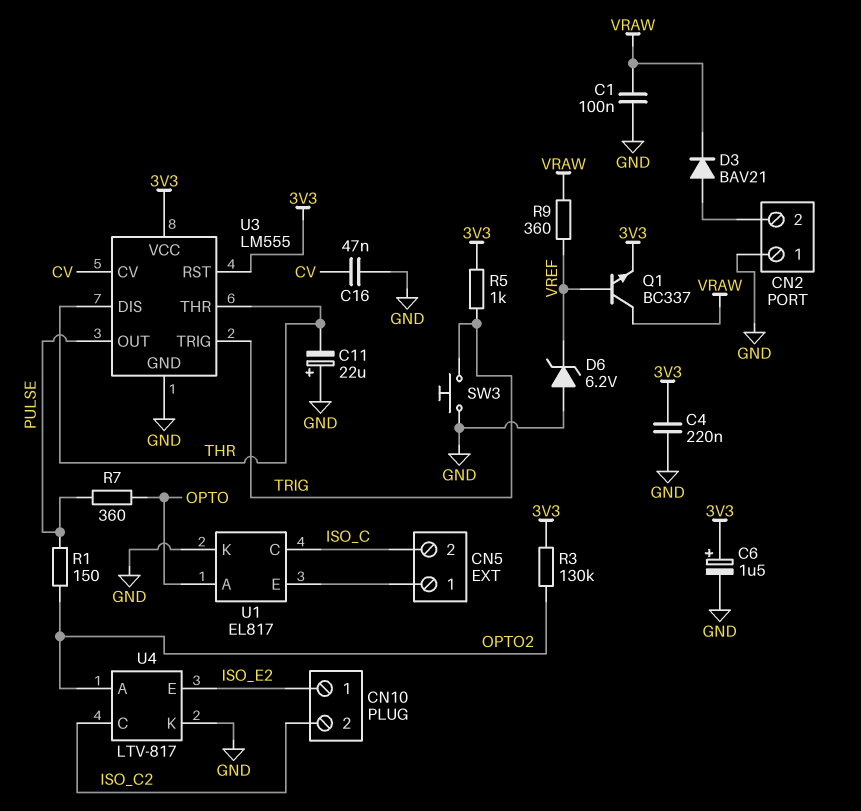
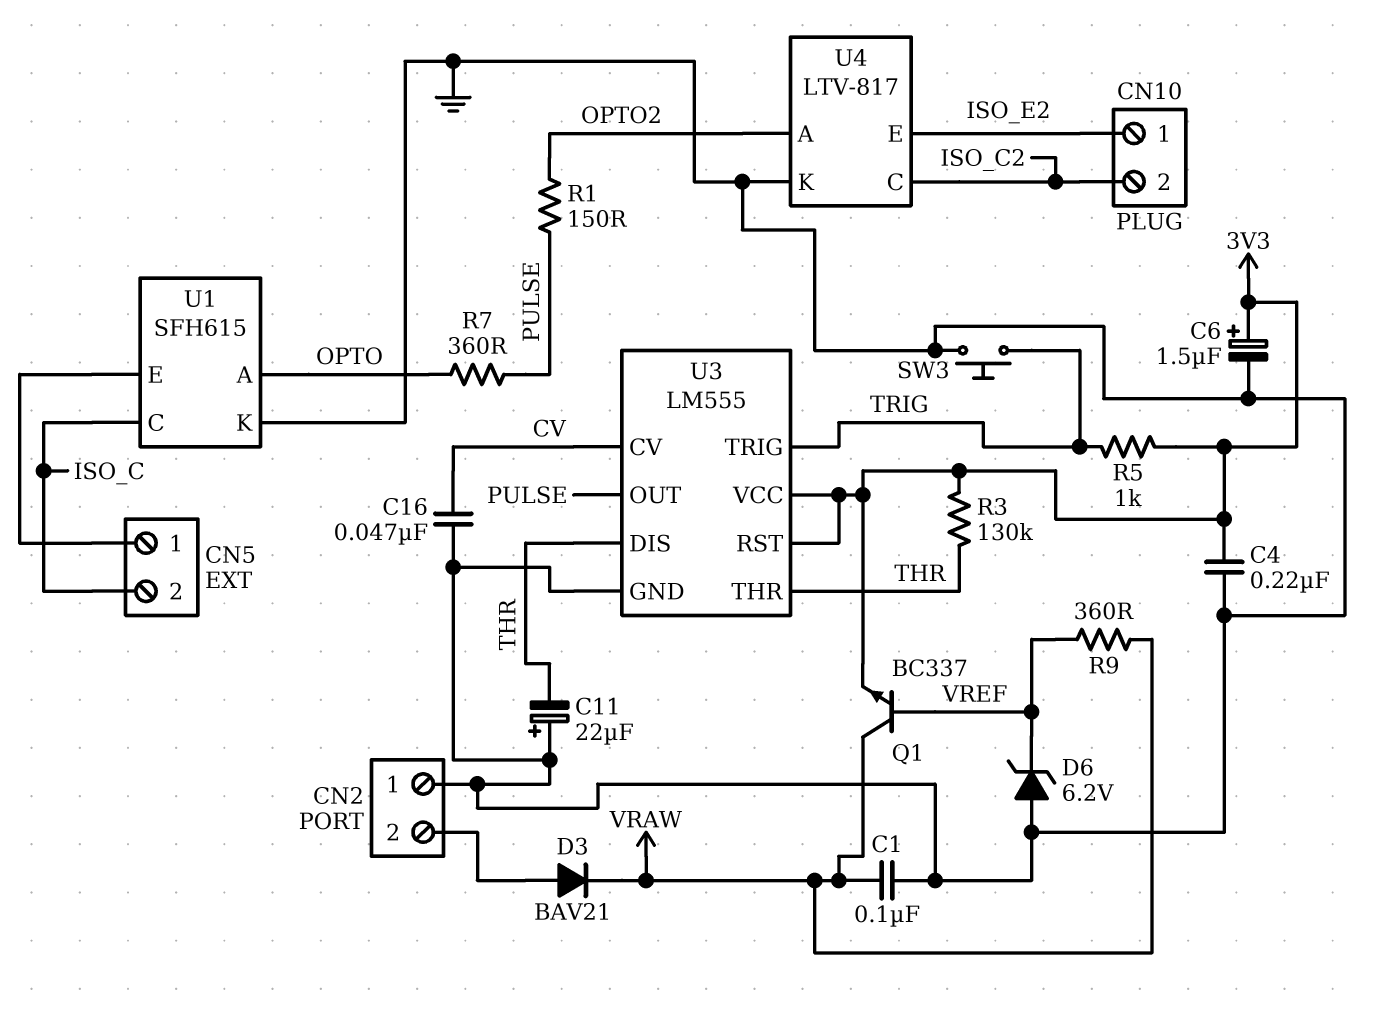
R3: 130k (3V3, OPTO2) -> 130k (3V3, THR)
U1: EL817 -> SFH615

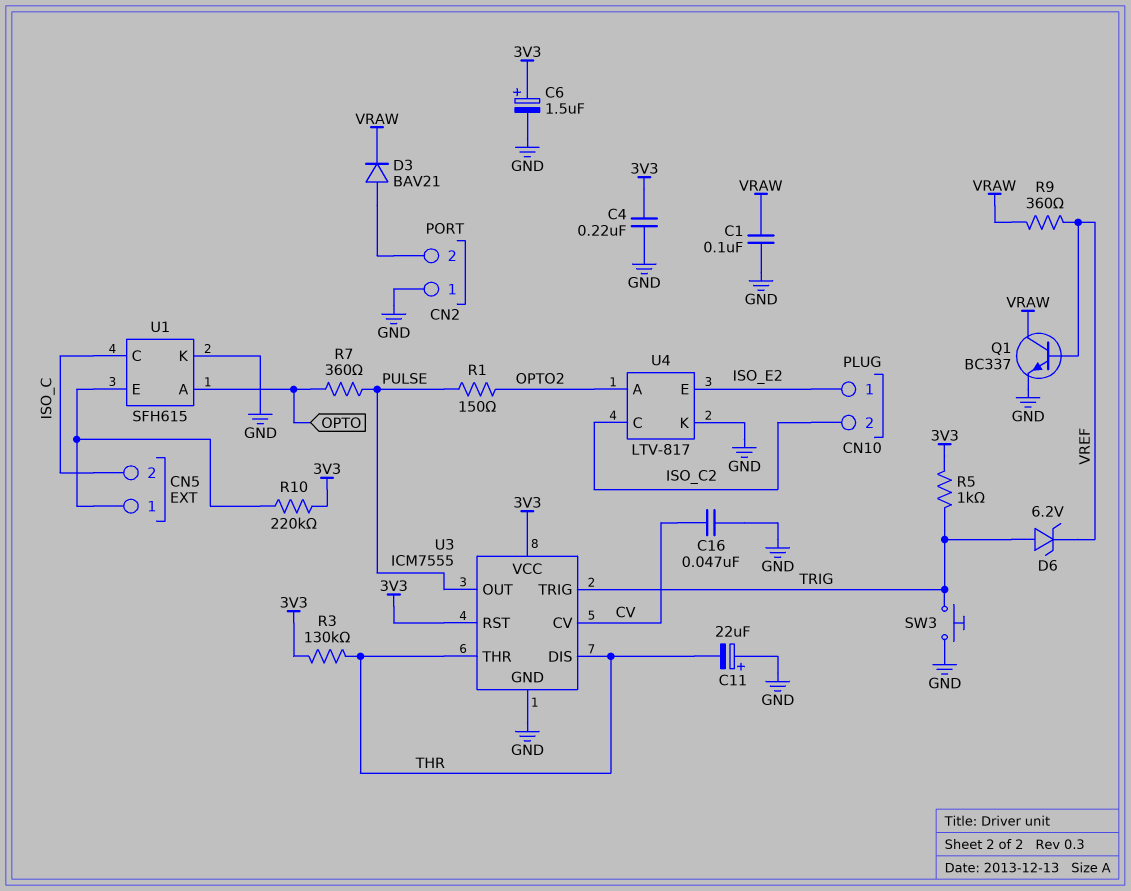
D6: zener 6.2V (A GND, K VREF) -> zener 6.2V (A TRIG, K VREF)
Q1: NPN BC337 (B VREF, C VRAW, E 3V3) -> NPN BC337 (B VREF, C VRAW, E GND)
R10: none -> 220k (3V3, CN5/1)
U3: LM555 -> ICM7555

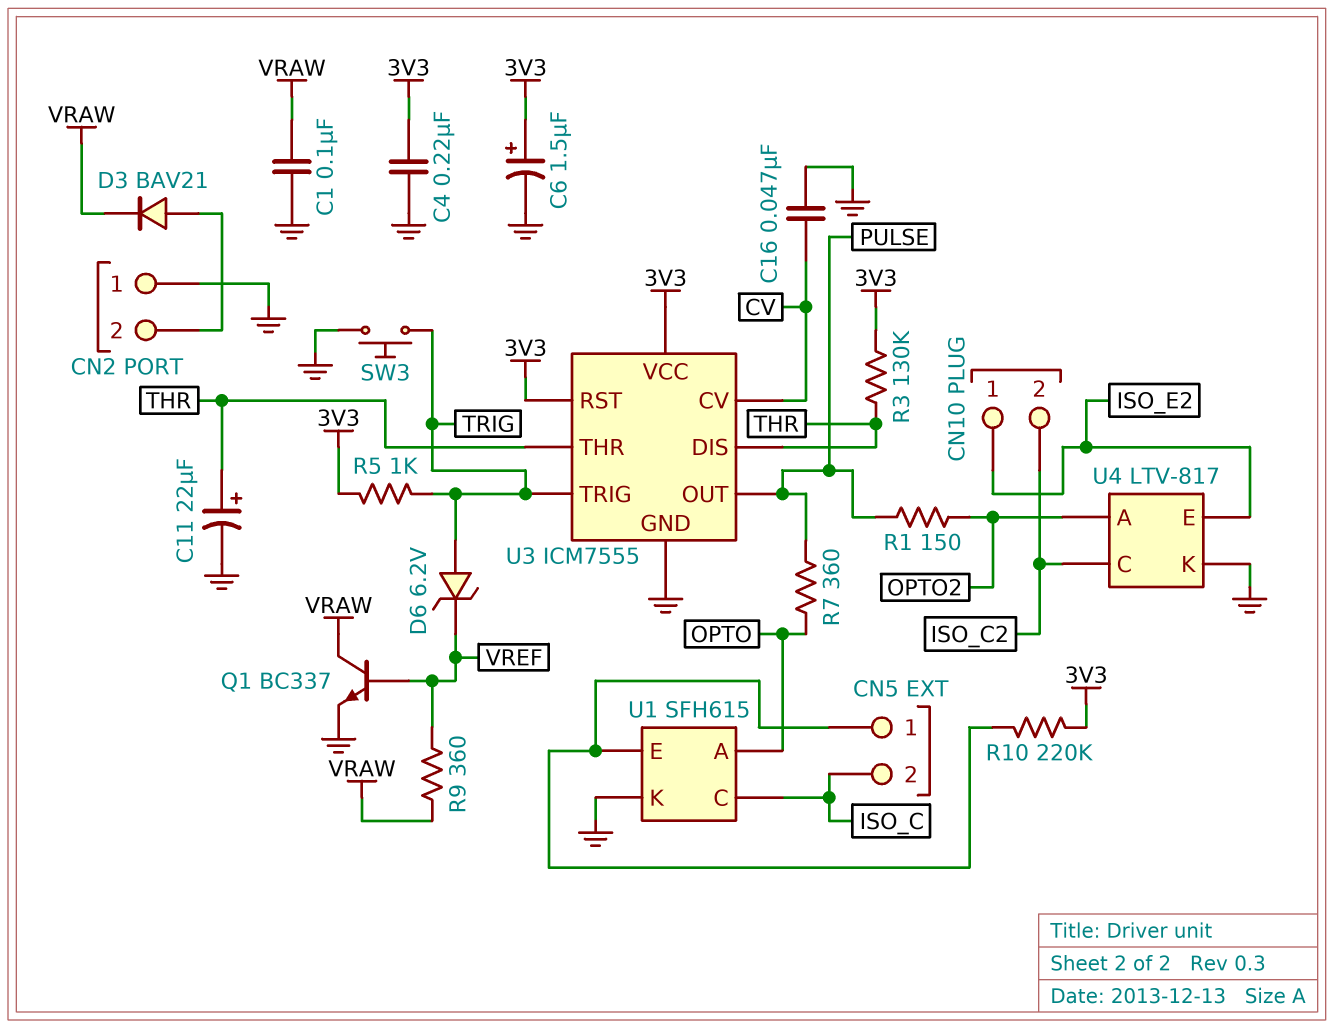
C11: 22uF (plus GND, minus THR) -> 22uF (plus THR, minus GND)

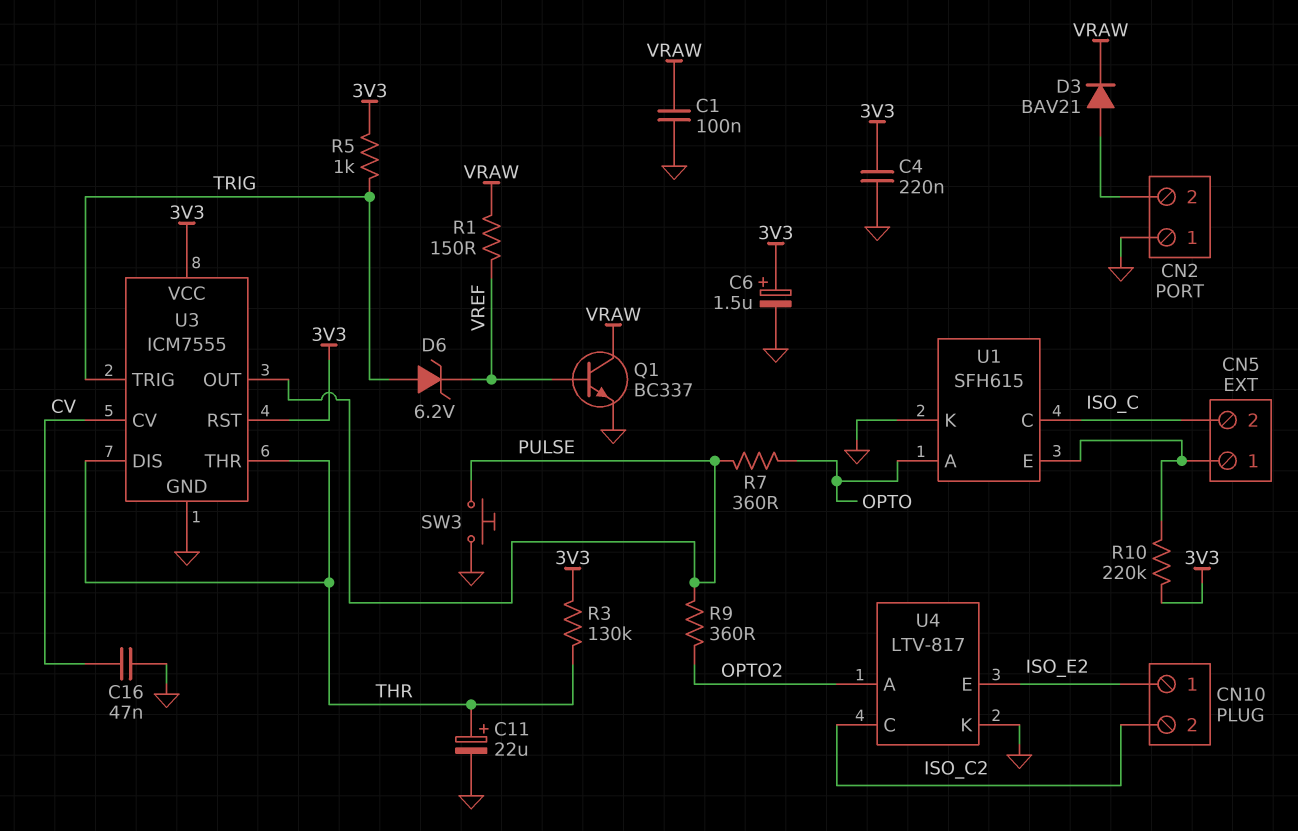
R1: 150 (OPTO2, PULSE) -> 150 (VRAW, VREF)
R9: 360 (VRAW, VREF) -> 360 (OPTO2, PULSE)
SW3: button (GND, TRIG) -> button (GND, PULSE)

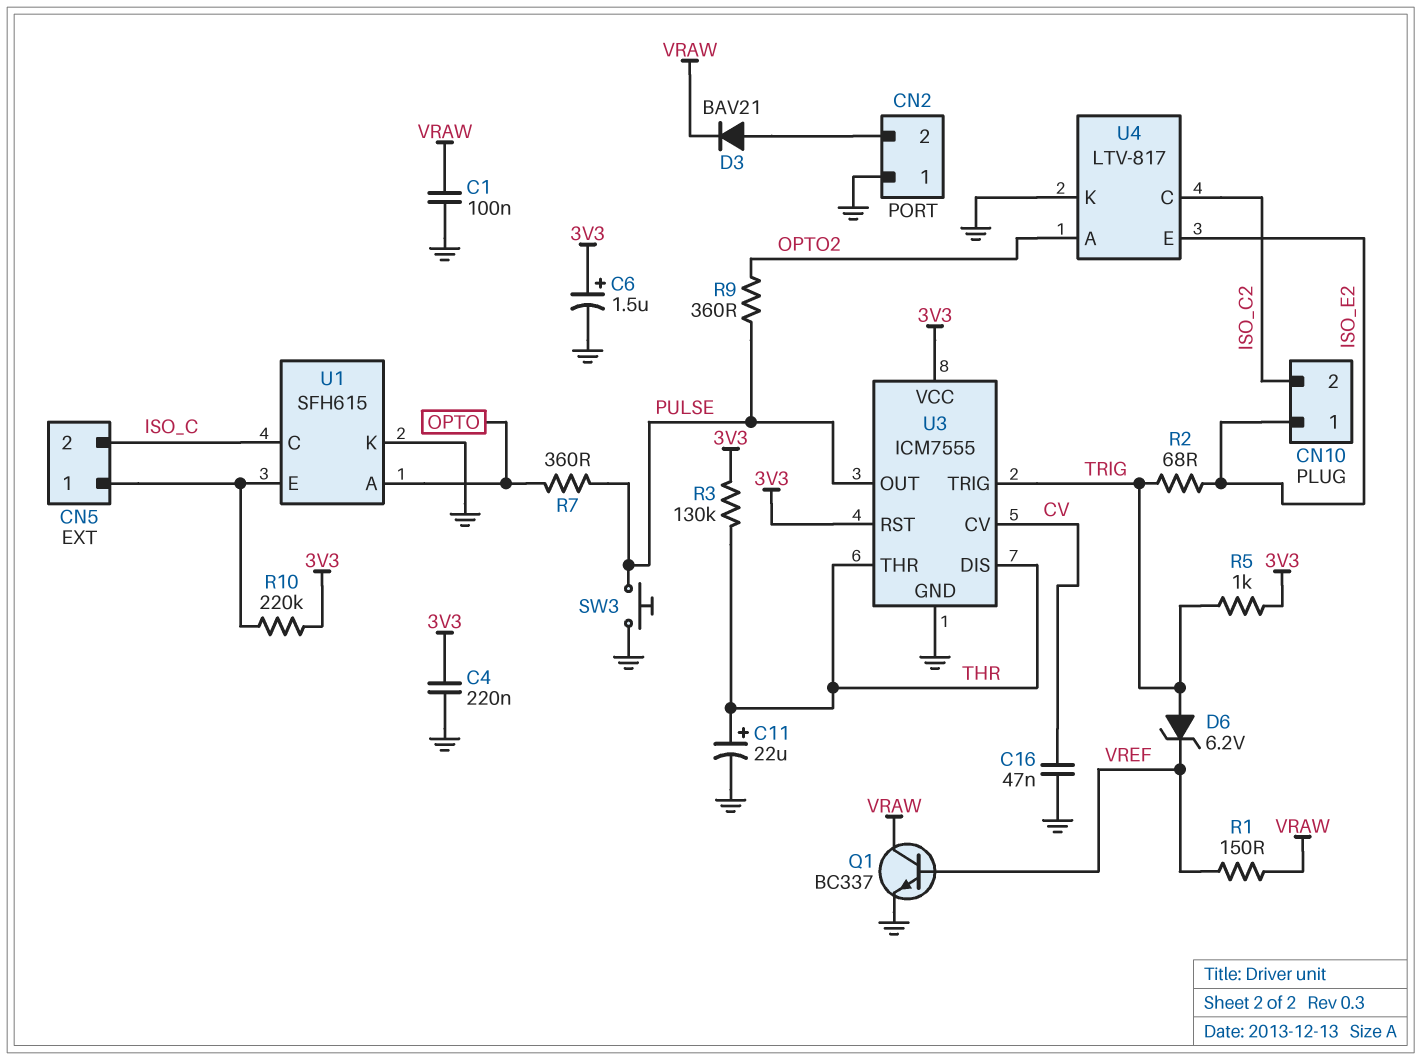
R2: none -> 68 (ISO_E2, TRIG)

